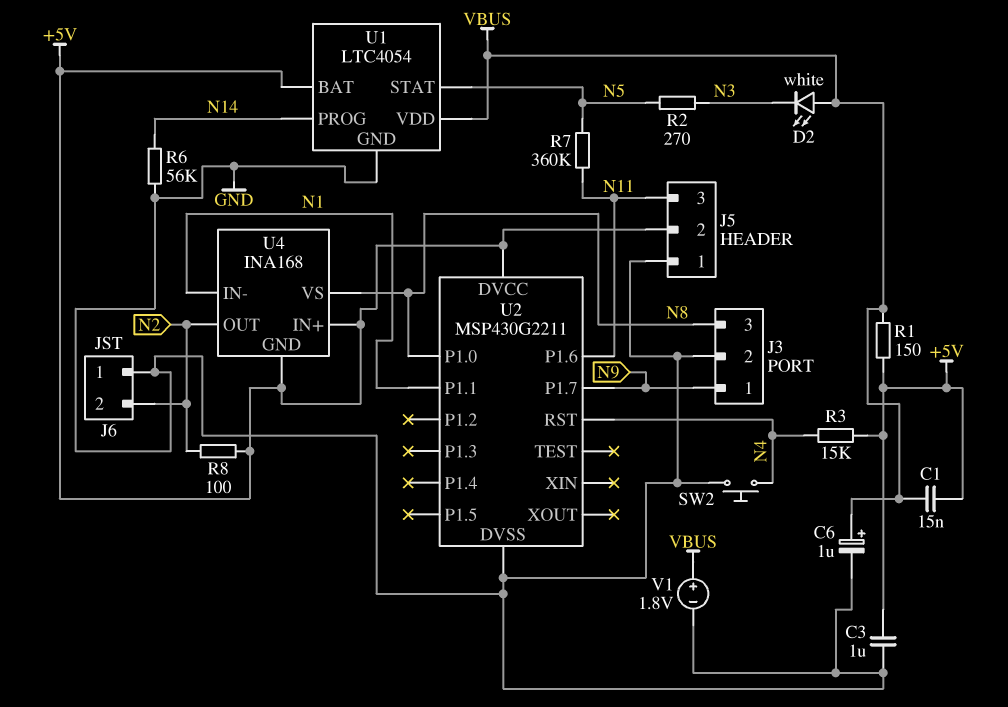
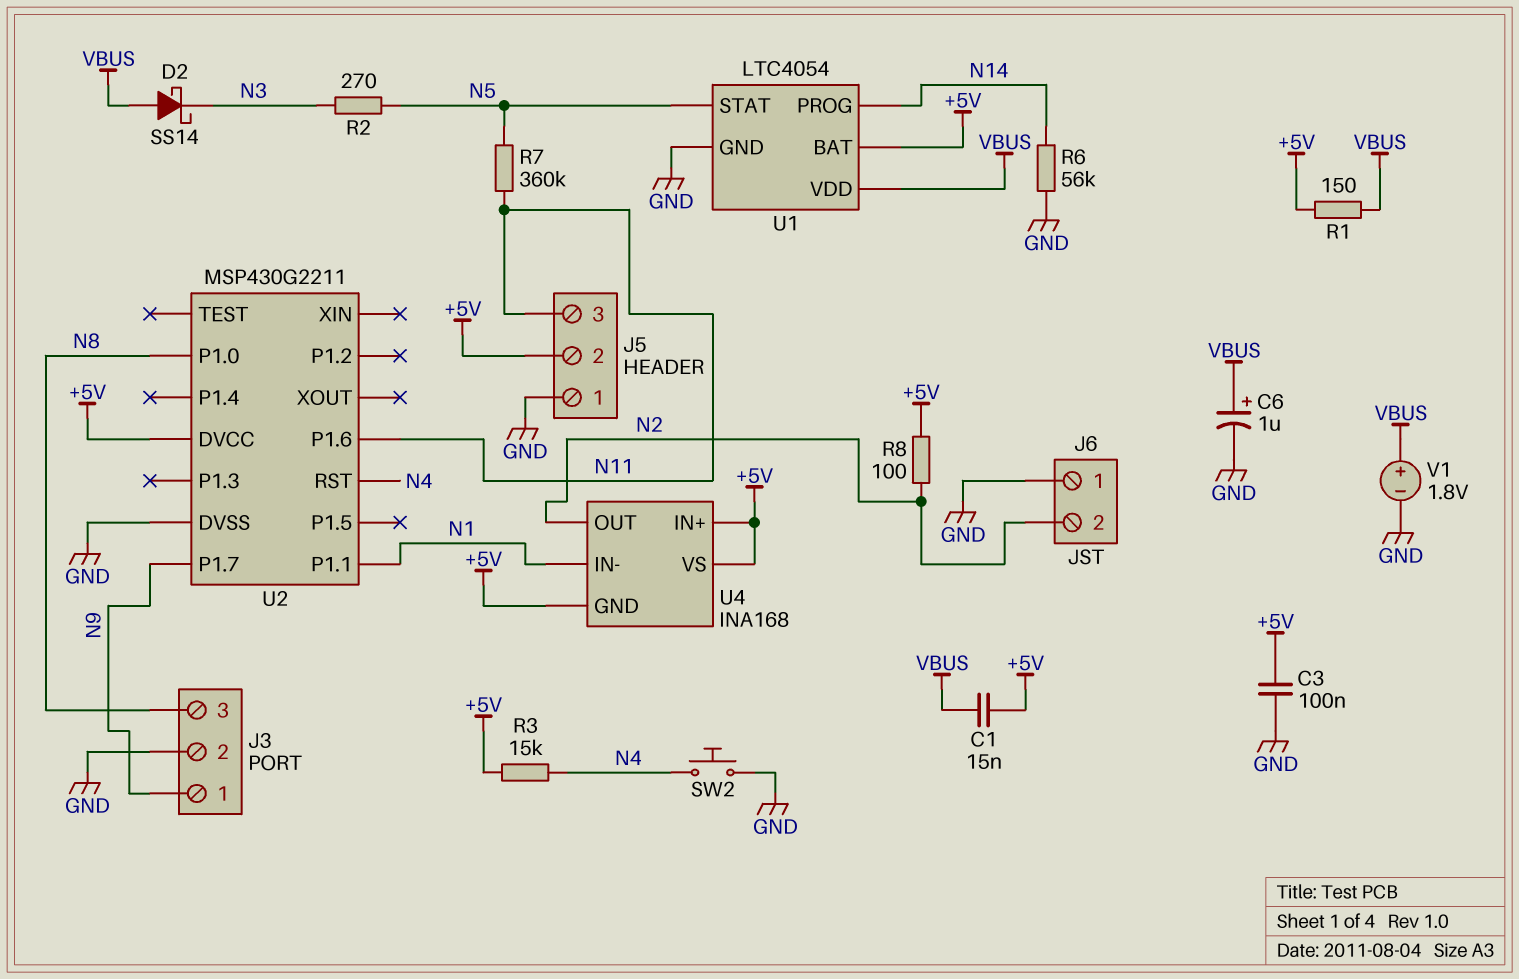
C3: 1uF (+5V, GND) -> 100nF (+5V, GND)
D2: LED white (A VBUS, K N3) -> schottky SS14 (A VBUS, K N3)
U4 pin VS: N8 -> +5V

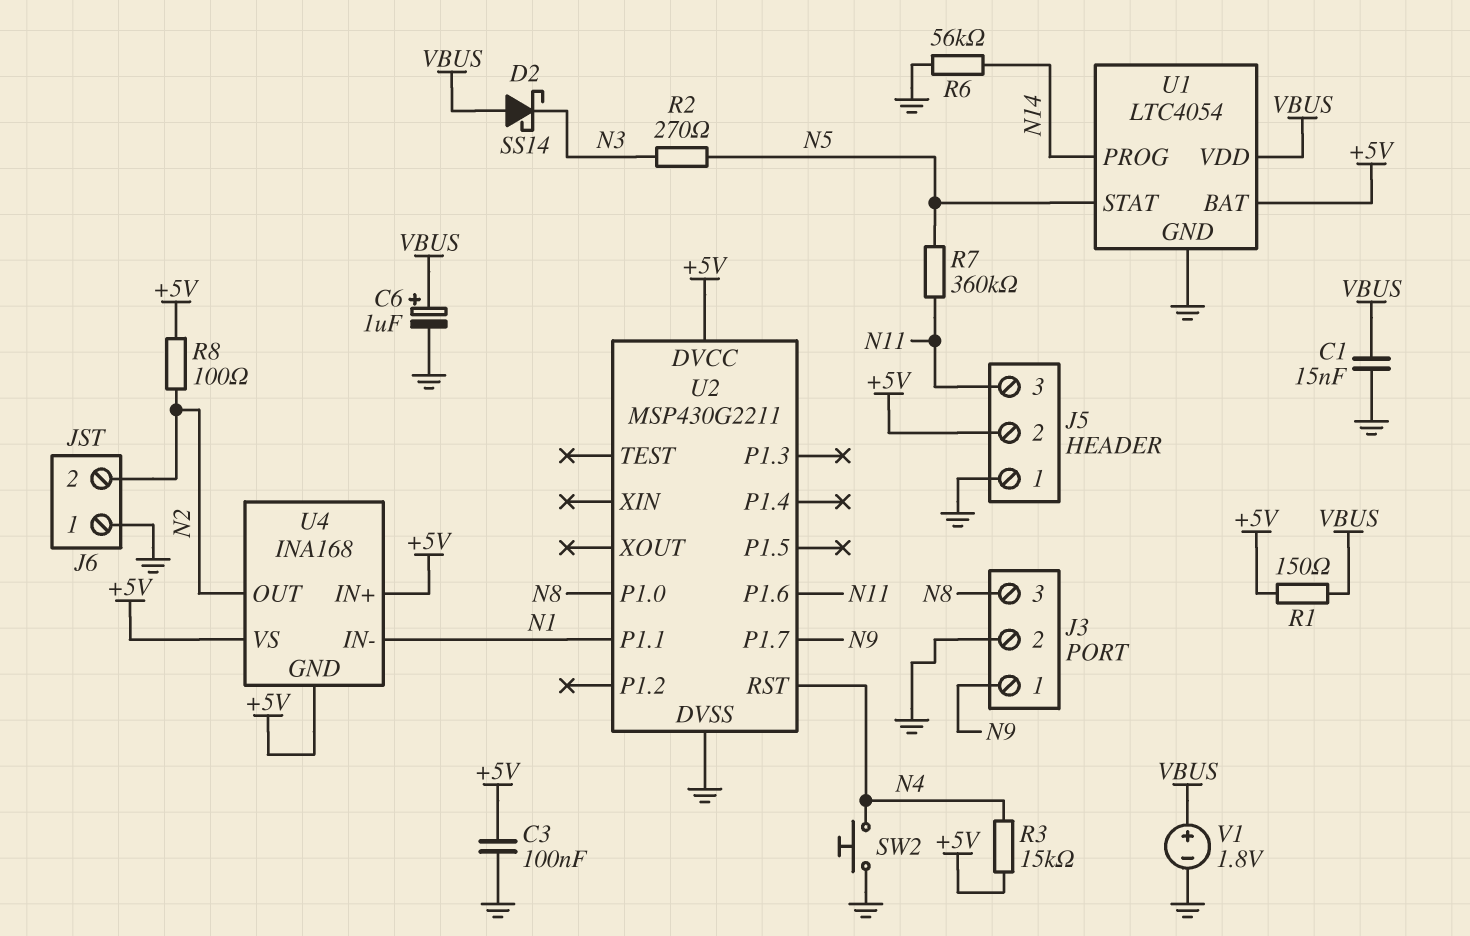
C1: 15nF (+5V, VBUS) -> 15nF (GND, VBUS)

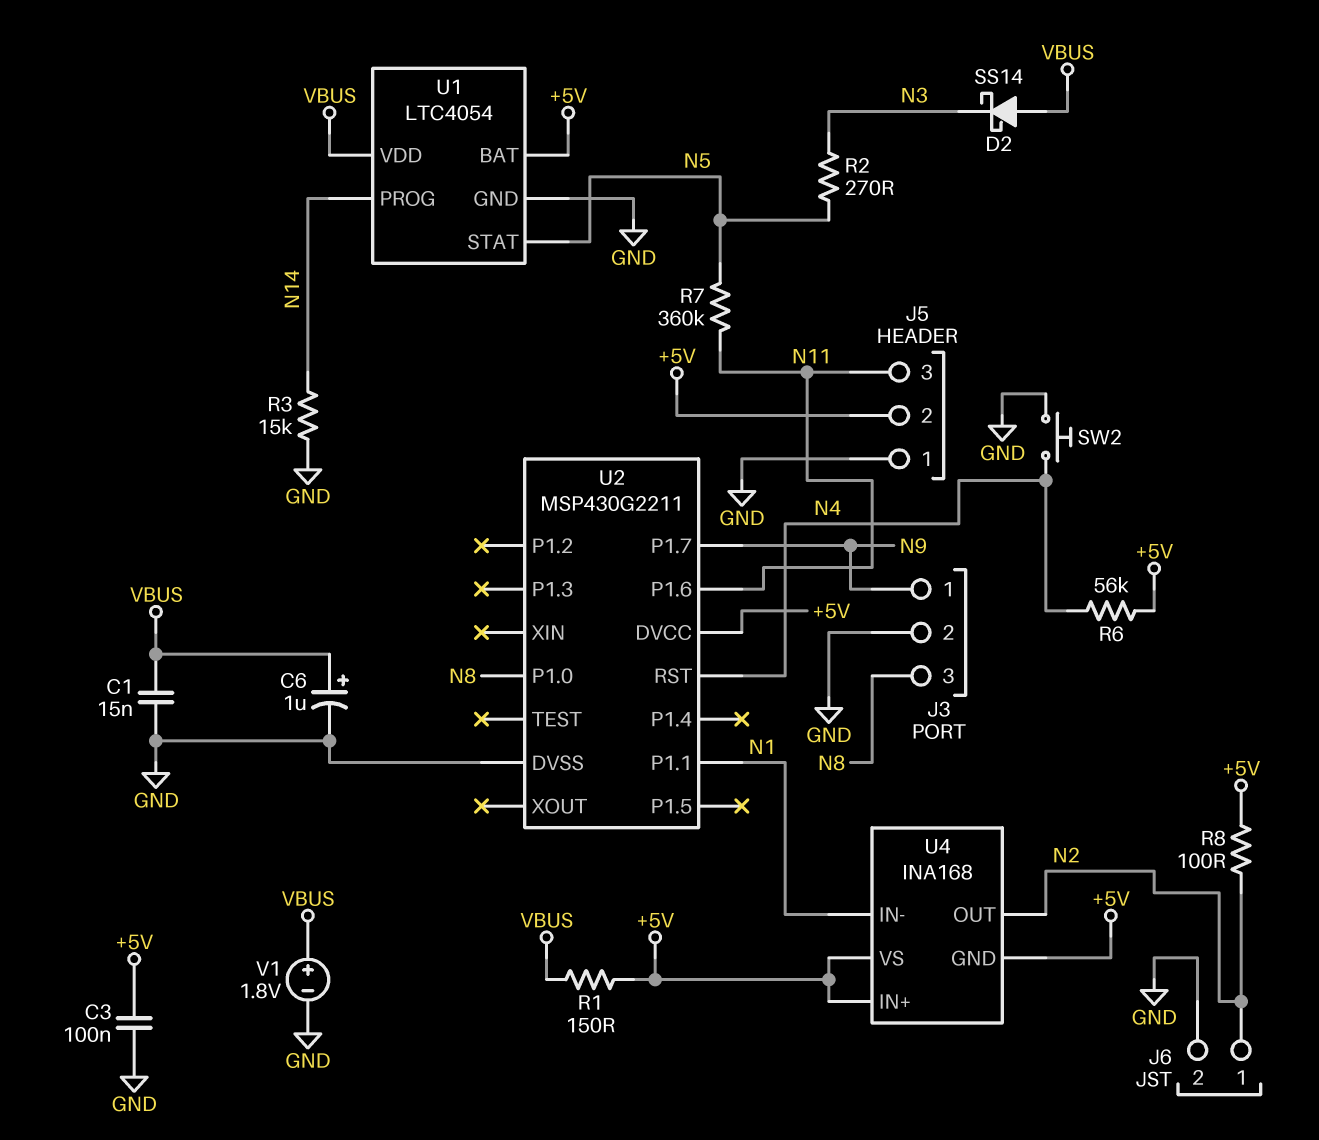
J6 pin 1: GND -> N2
J6 pin 2: N2 -> GND
R3: 15k (+5V, N4) -> 15k (GND, N14)
R6: 56k (GND, N14) -> 56k (+5V, N4)

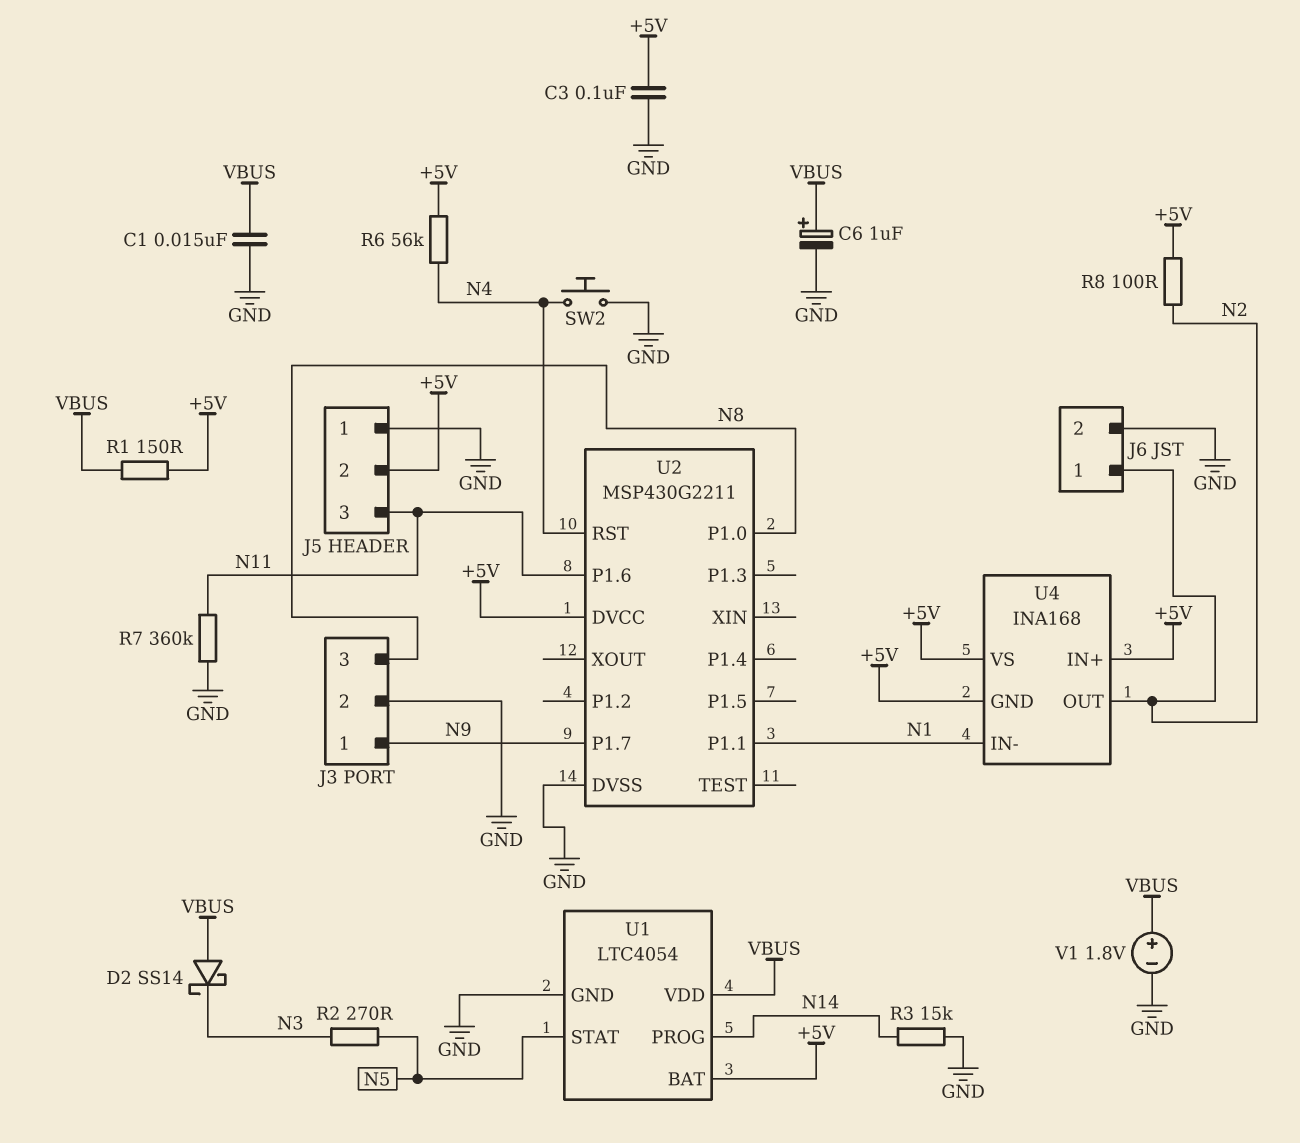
R7: 360k (N5, N11) -> 360k (GND, N11)

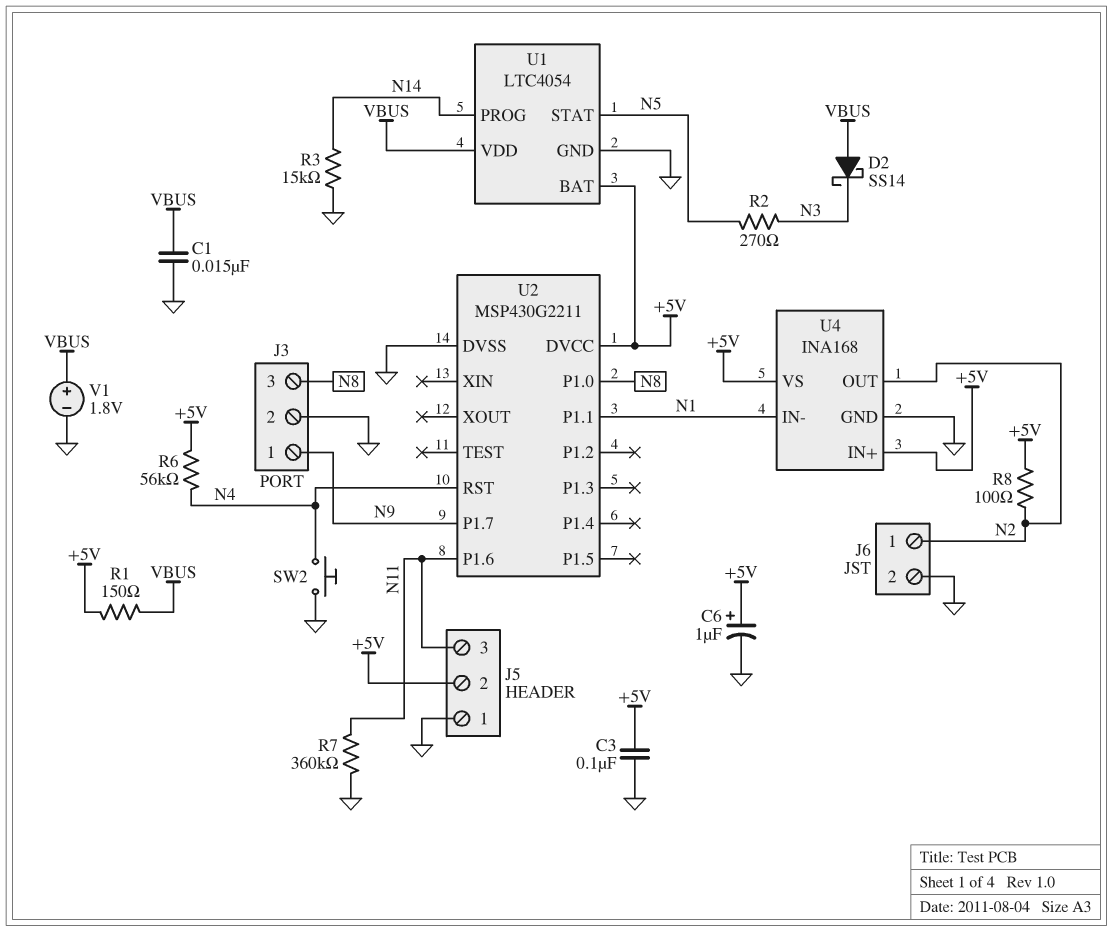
C6: 1uF (plus VBUS, minus GND) -> 1uF (plus +5V, minus GND)
U4 pin GND: +5V -> GND

